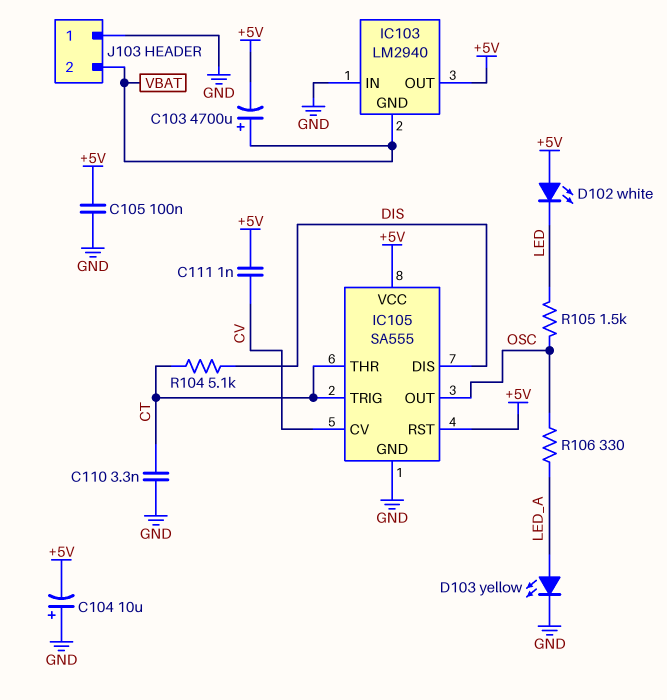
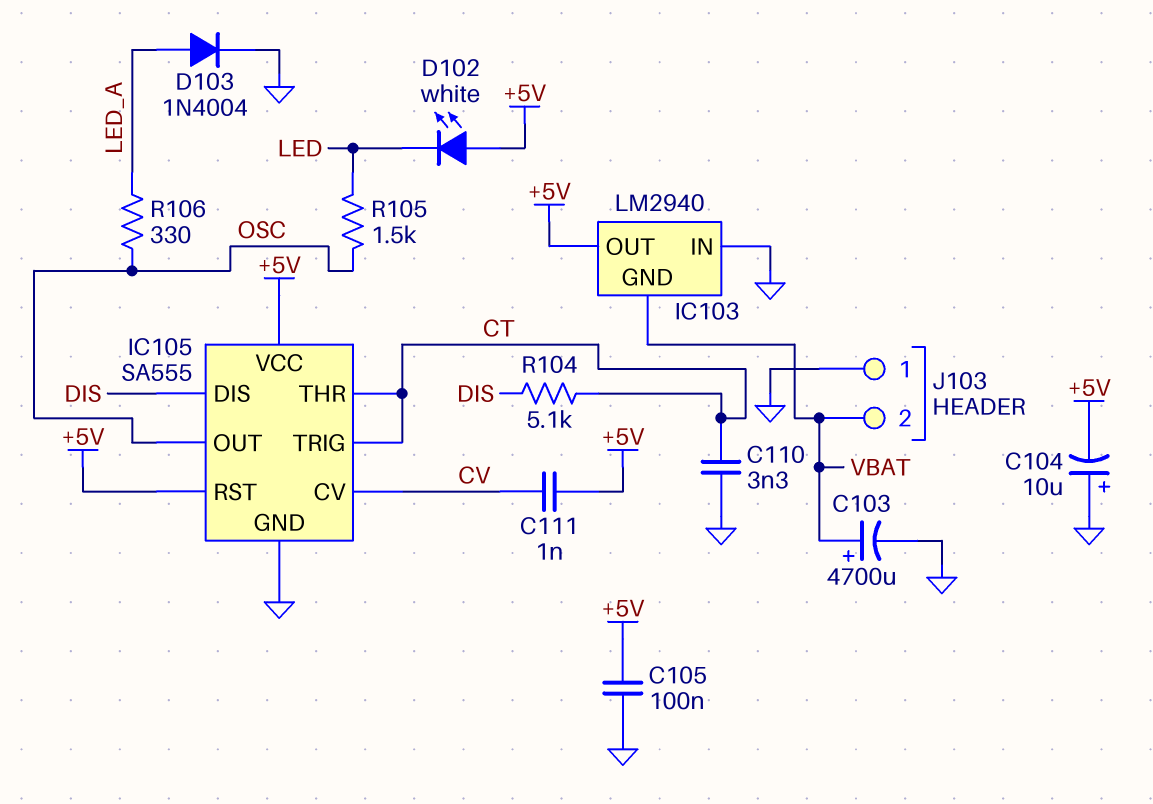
C103: 4700uF (plus VBAT, minus +5V) -> 4700uF (plus VBAT, minus GND)
D103: LED yellow (A LED_A, K GND) -> diode 1N4004 (A LED_A, K GND)

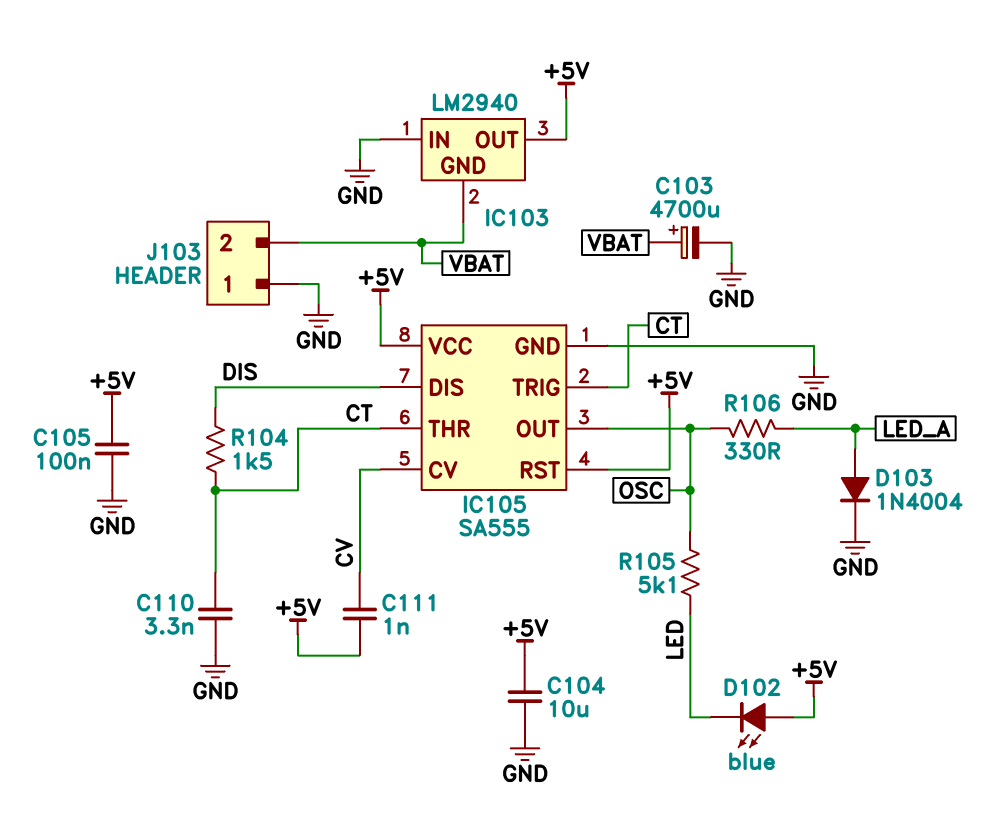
C104: 10uF (plus GND, minus +5V) -> 10uF (+5V, GND)
D102: LED white (A +5V, K LED) -> LED blue (A +5V, K LED)
R104: 5.1k (CT, DIS) -> 1.5k (CT, DIS)
R105: 1.5k (LED, OSC) -> 5.1k (LED, OSC)

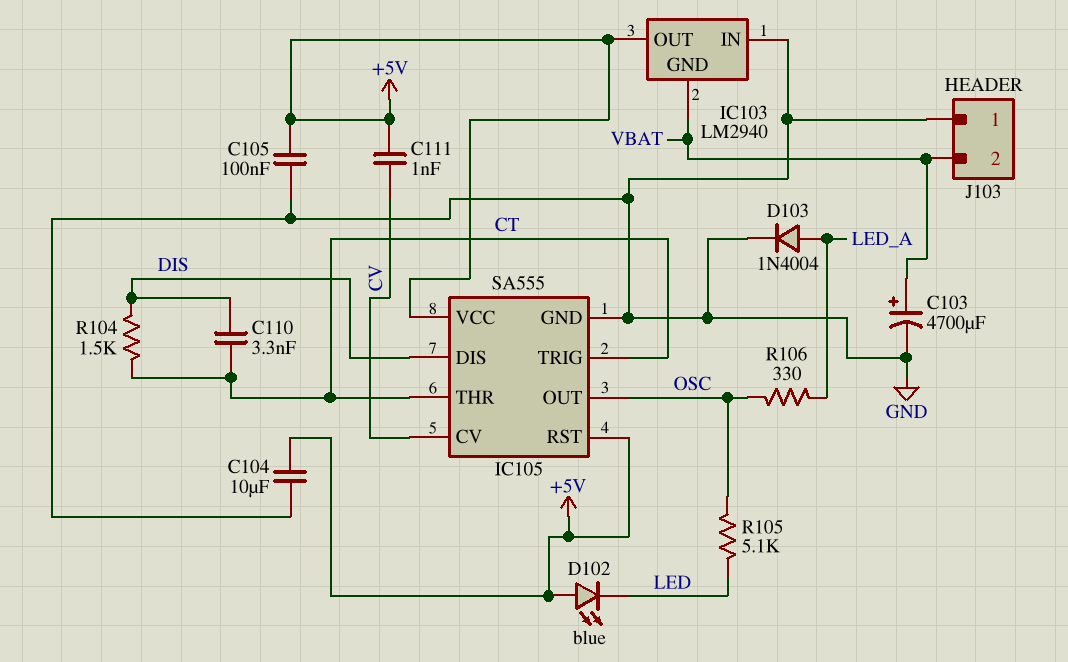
C110: 3.3nF (CT, GND) -> 3.3nF (CT, DIS)

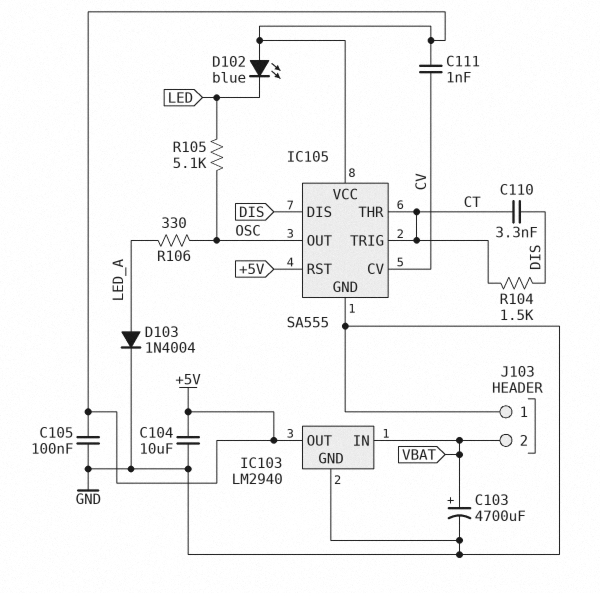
IC103 pin GND: VBAT -> GND
IC103 pin IN: GND -> VBAT

